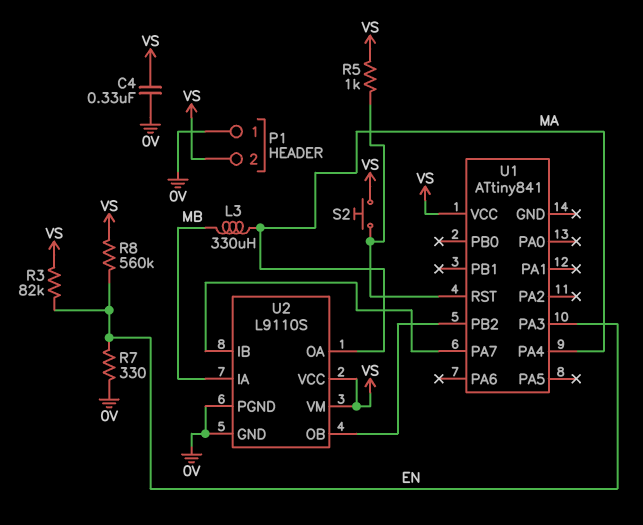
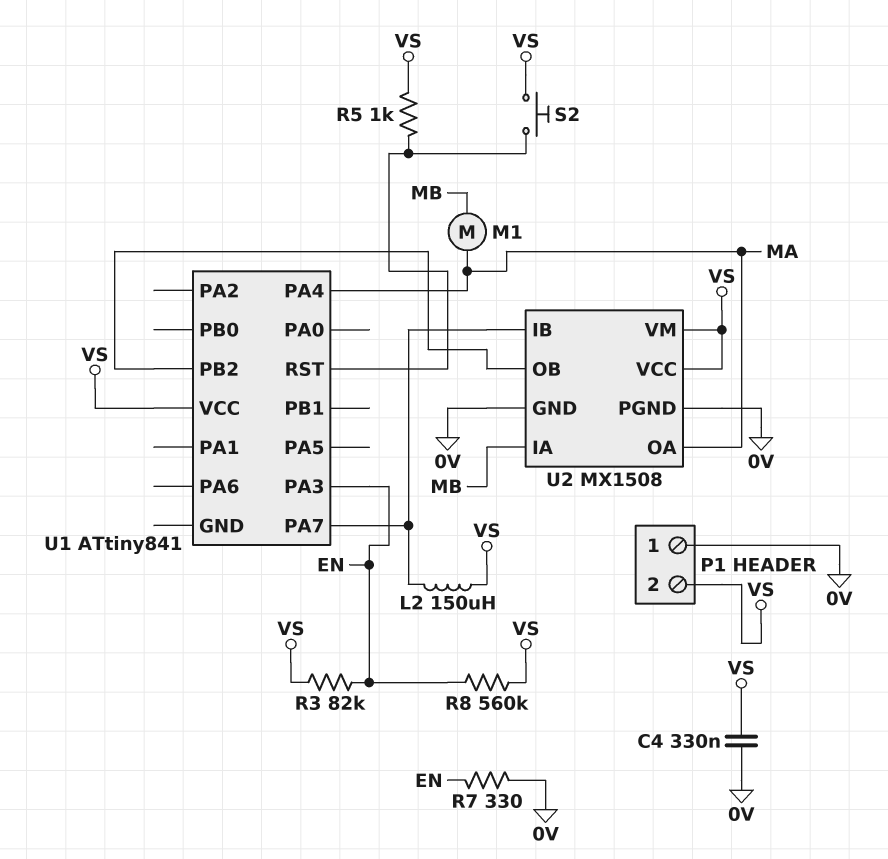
L2: none -> 150uH (U1/PA7, VS)
L3: 330uH (MA, MB) -> none
M1: none -> motor (MA, MB)
U2: L9110S -> MX1508

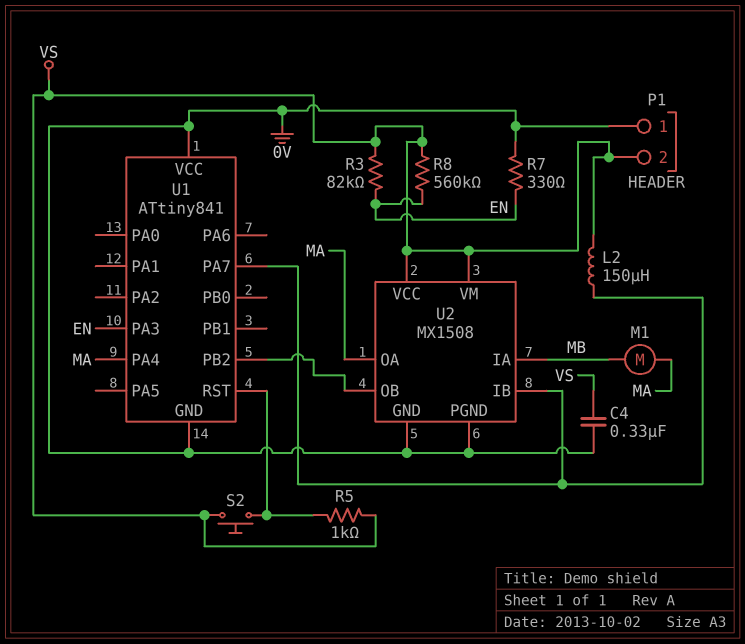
U1 pin GND: none -> 0V
U1 pin VCC: VS -> 0V

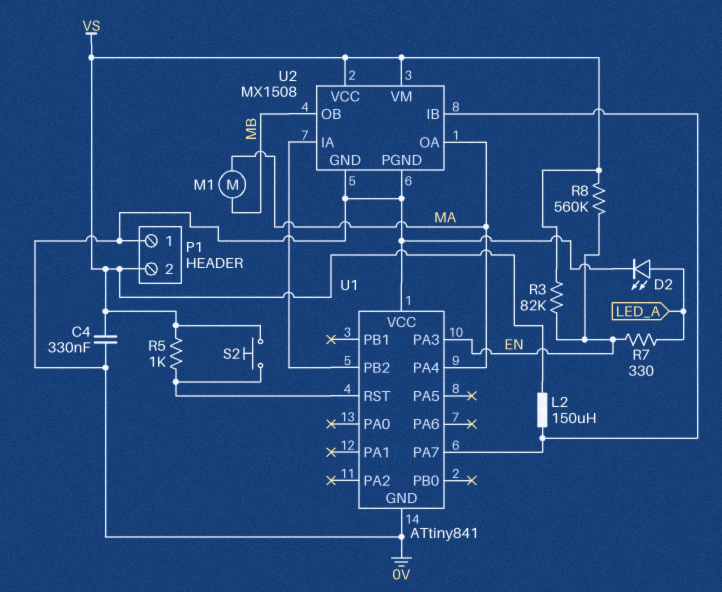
D2: none -> LED (A LED_A, K 0V)
R7: 330 (0V, EN) -> 330 (EN, LED_A)
U2 pin IA: MB -> U1/PB2
U2 pin OB: U1/PB2 -> MB

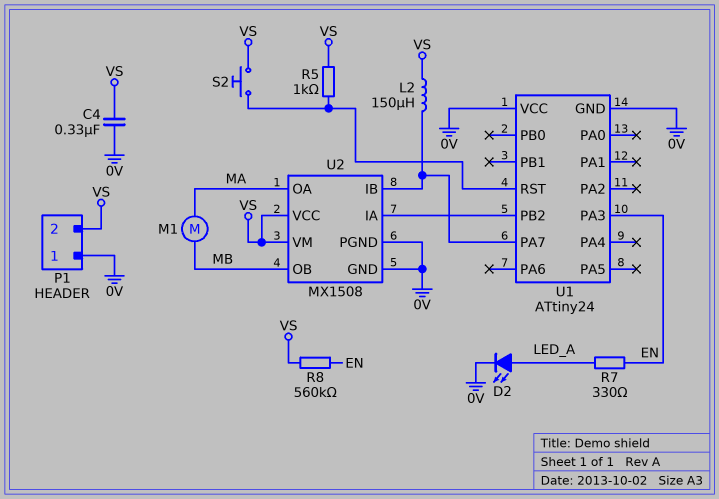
R3: 82k (EN, VS) -> none
U1: ATtiny841 -> ATtiny24
U1 pin PA4: MA -> none

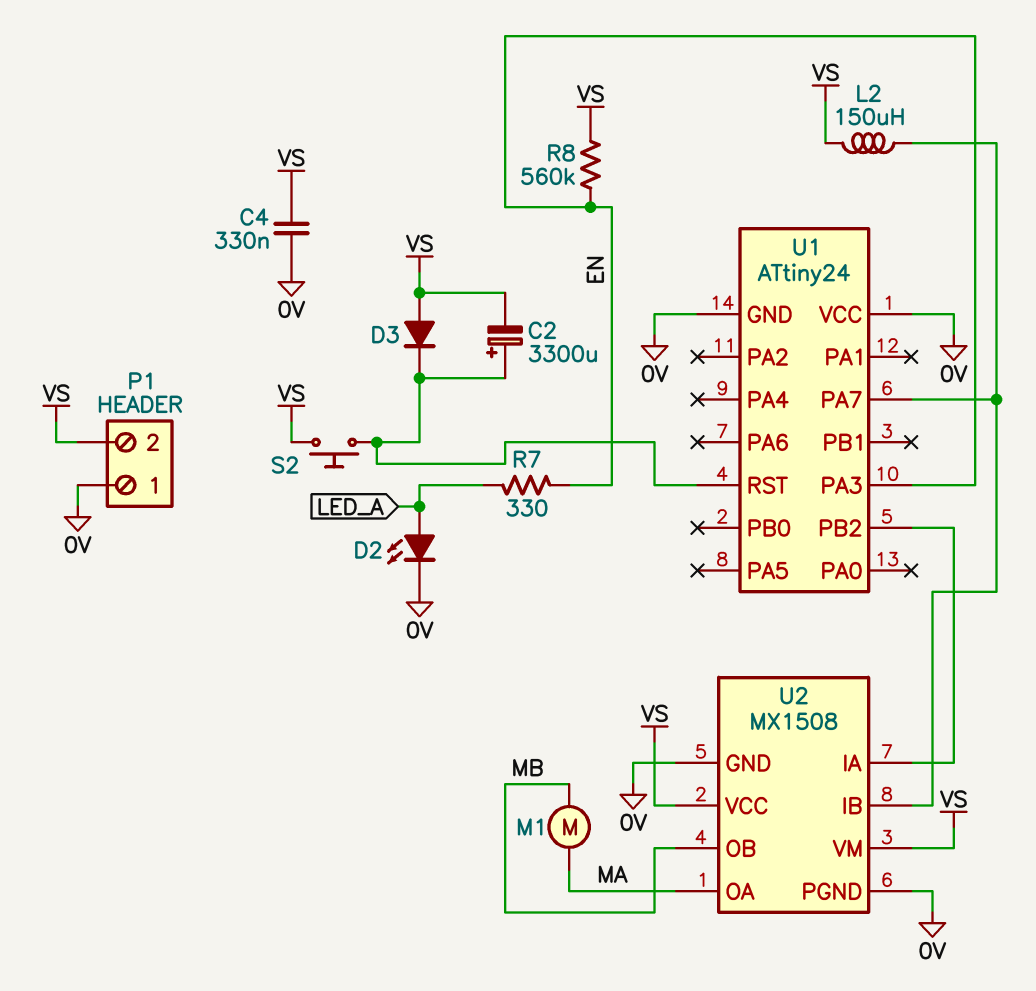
C2: none -> 3300uF (plus U1/RST, minus VS)
D3: none -> diode (A VS, K U1/RST)
R5: 1k (U1/RST, VS) -> none

